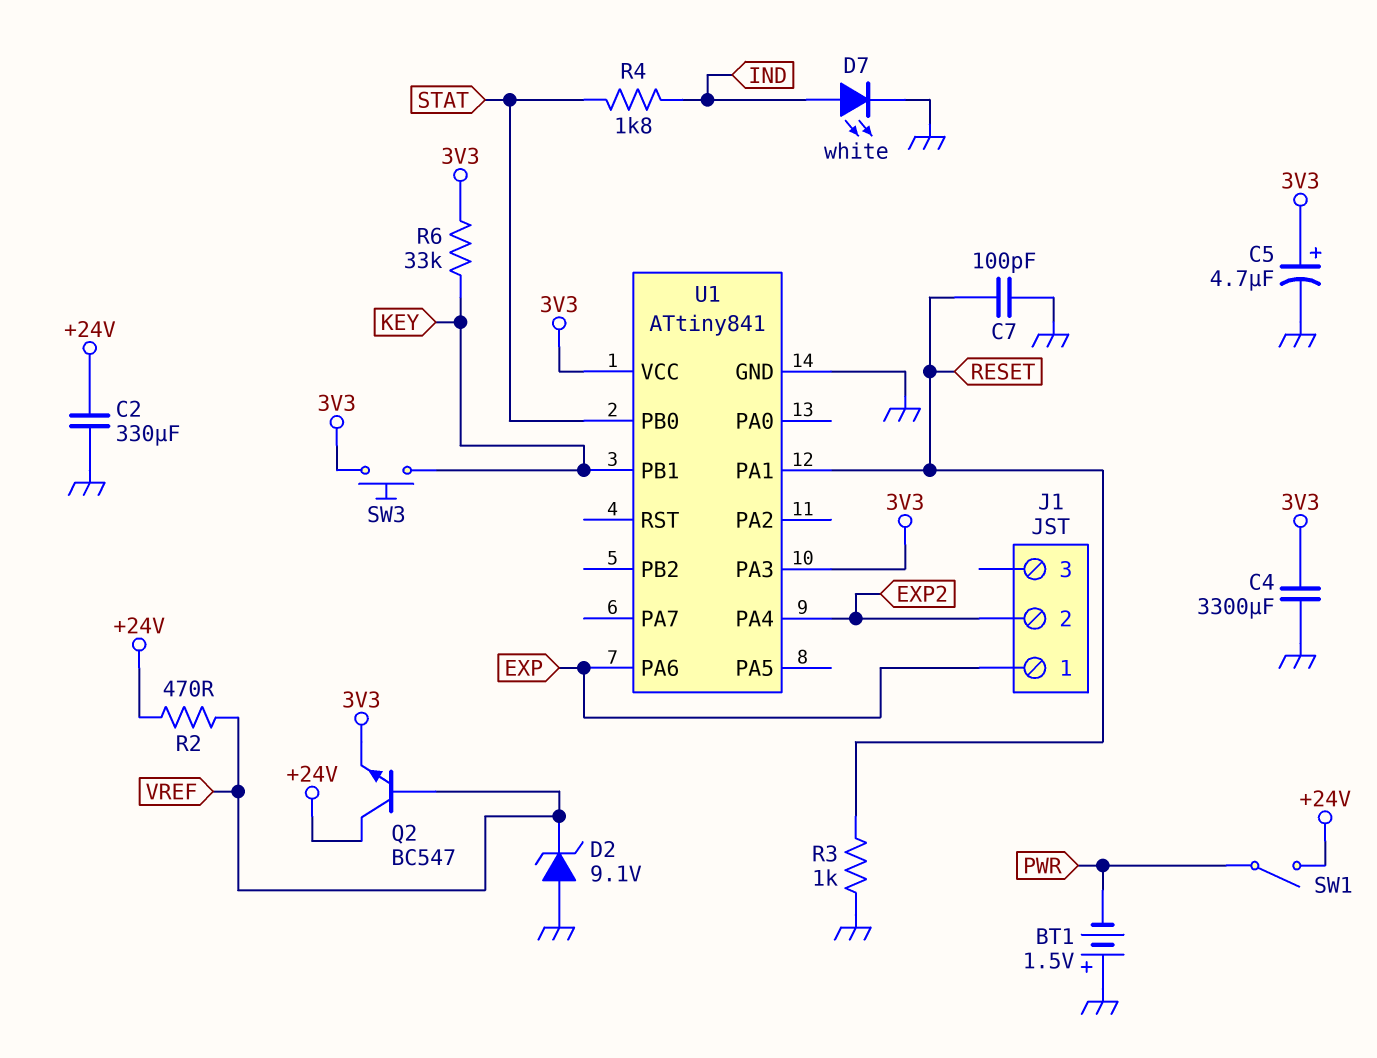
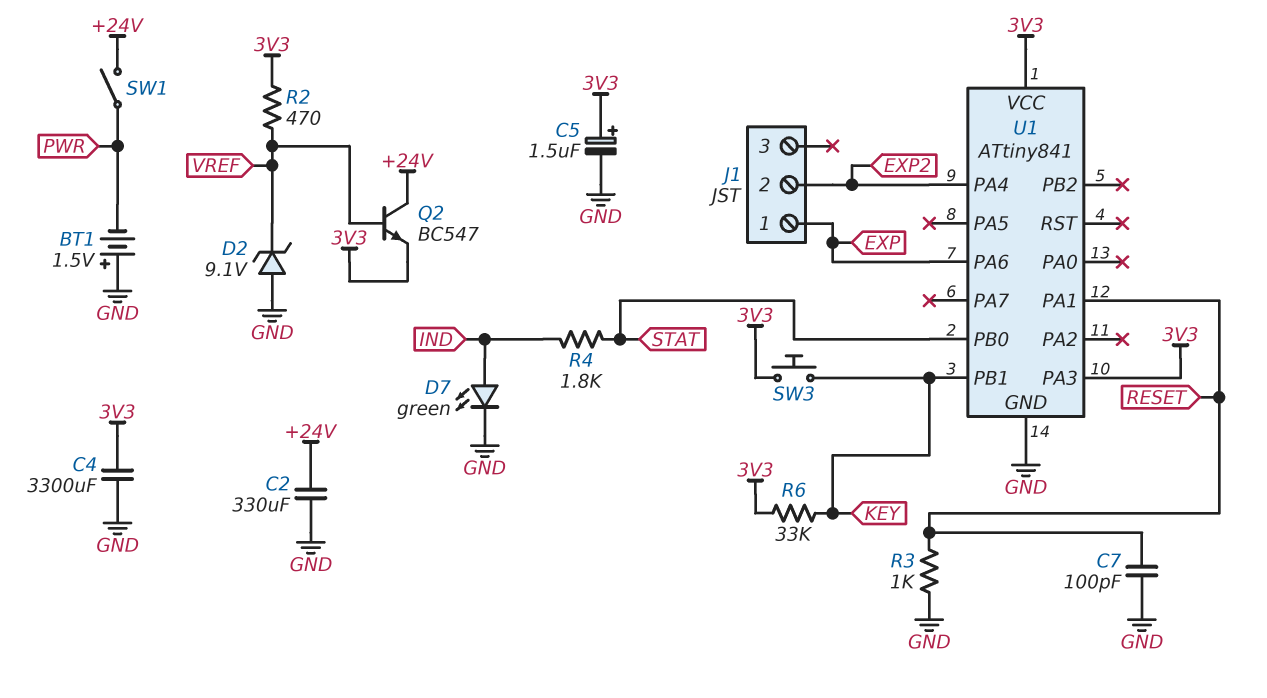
C5: 4.7uF (plus 3V3, minus GND) -> 1.5uF (plus 3V3, minus GND)
D7: LED white (A IND, K GND) -> LED green (A IND, K GND)
R2: 470 (+24V, VREF) -> 470 (3V3, VREF)

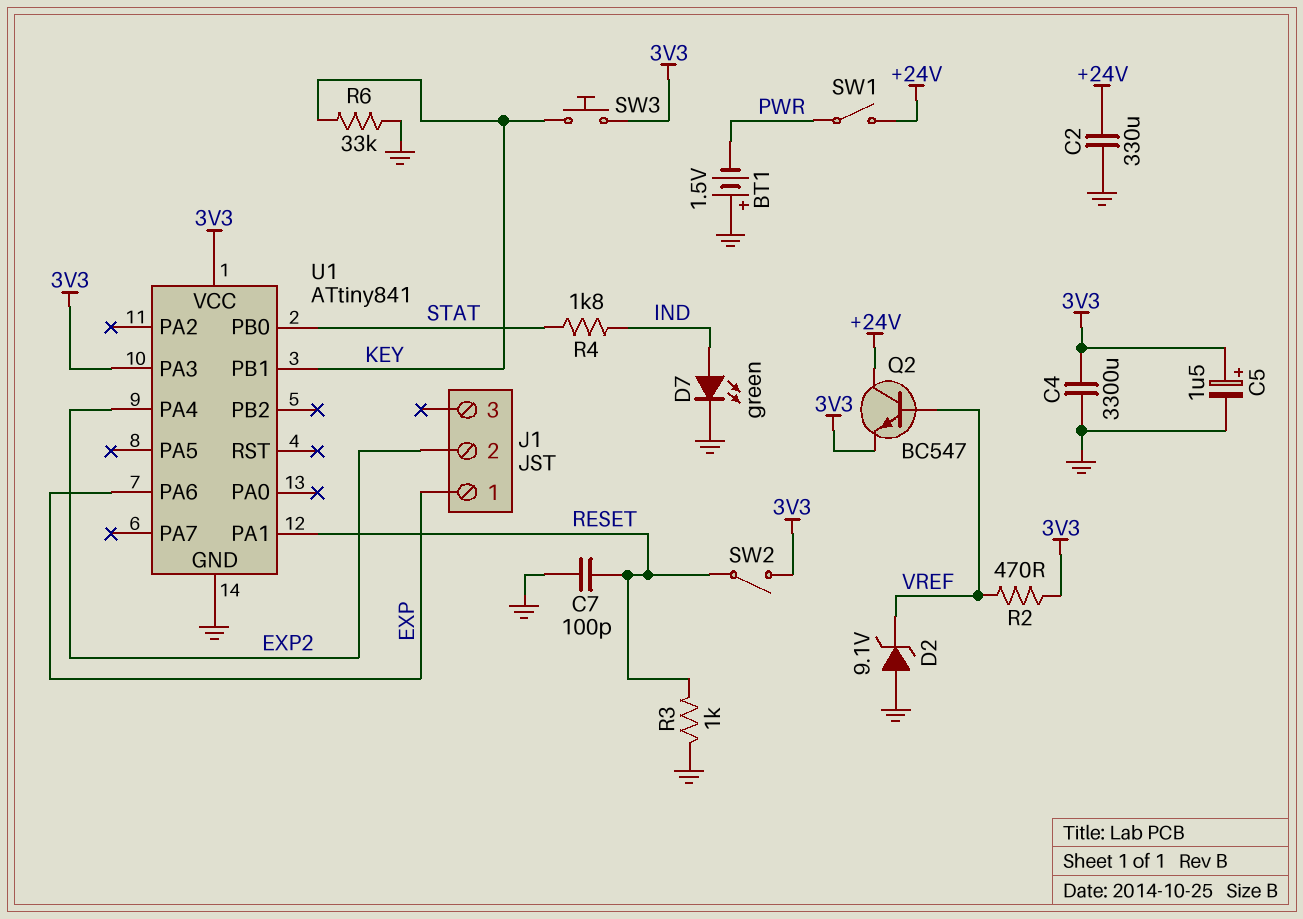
R6: 33k (3V3, KEY) -> 33k (GND, KEY)
SW2: none -> switch (3V3, RESET)

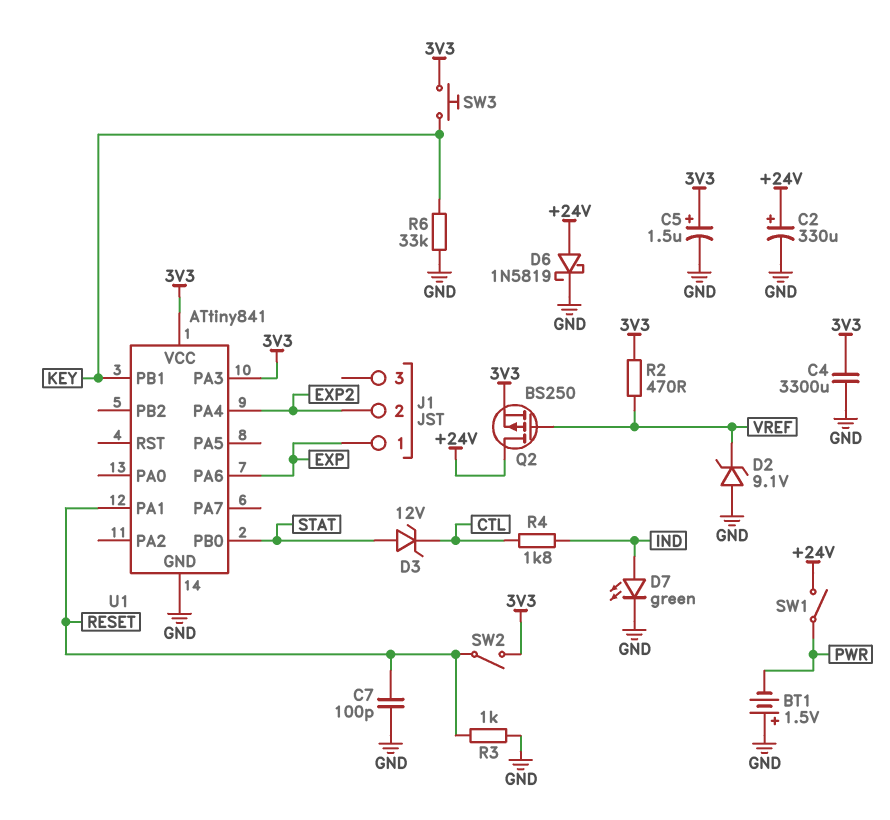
C2: 330uF (+24V, GND) -> 330uF (plus +24V, minus GND)
D3: none -> zener 12V (A STAT, K CTL)
D6: none -> schottky 1N5819 (A +24V, K GND)
Q2: NPN BC547 (B VREF, C +24V, E 3V3) -> PMOS BS250 (G VREF, D +24V, S 3V3)
R4: 1.8k (IND, STAT) -> 1.8k (CTL, IND)

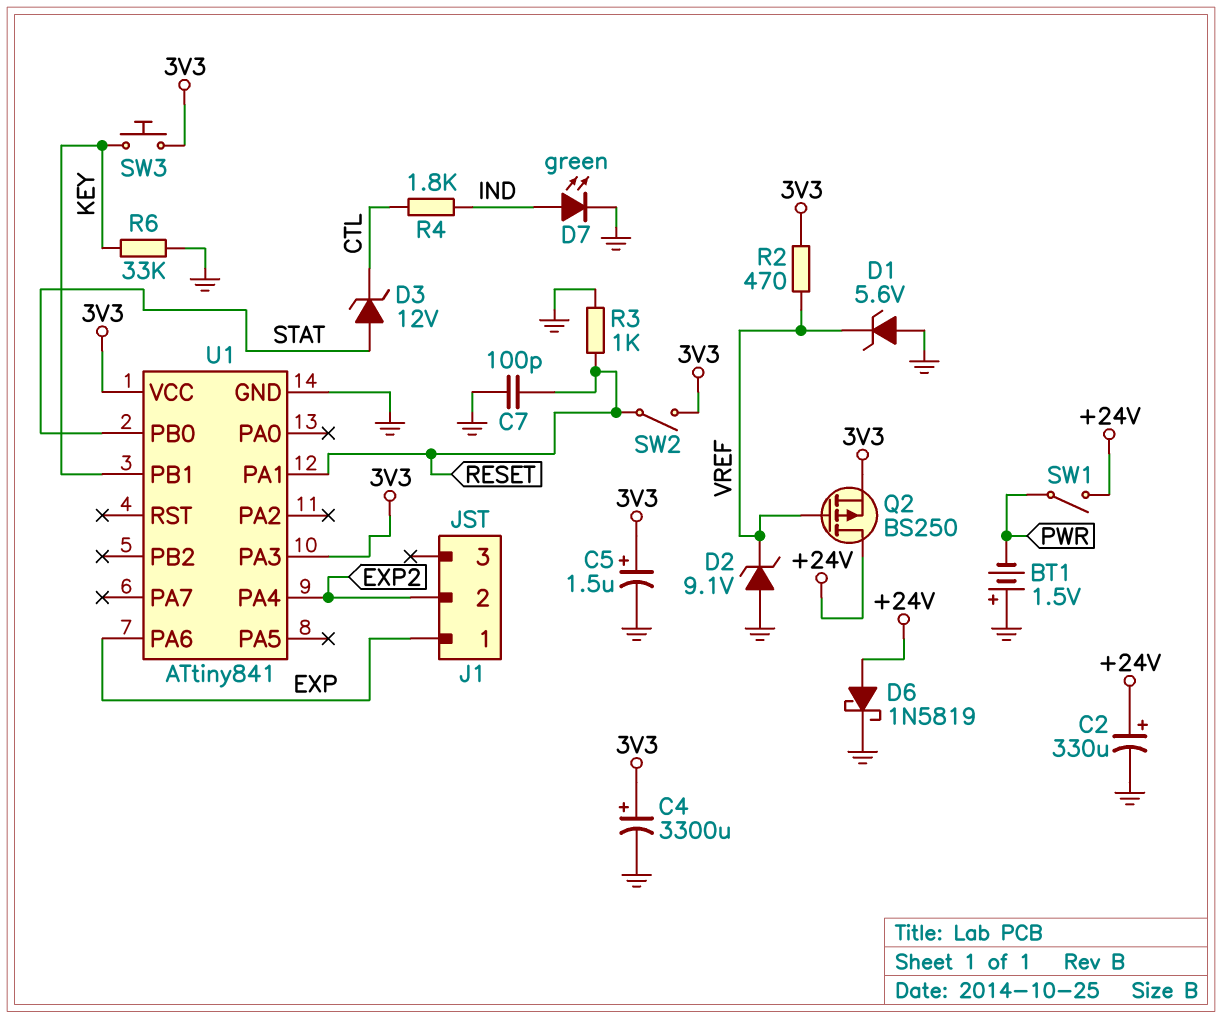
C4: 3300uF (3V3, GND) -> 3300uF (plus 3V3, minus GND)
D1: none -> zener 5.6V (A GND, K VREF)

